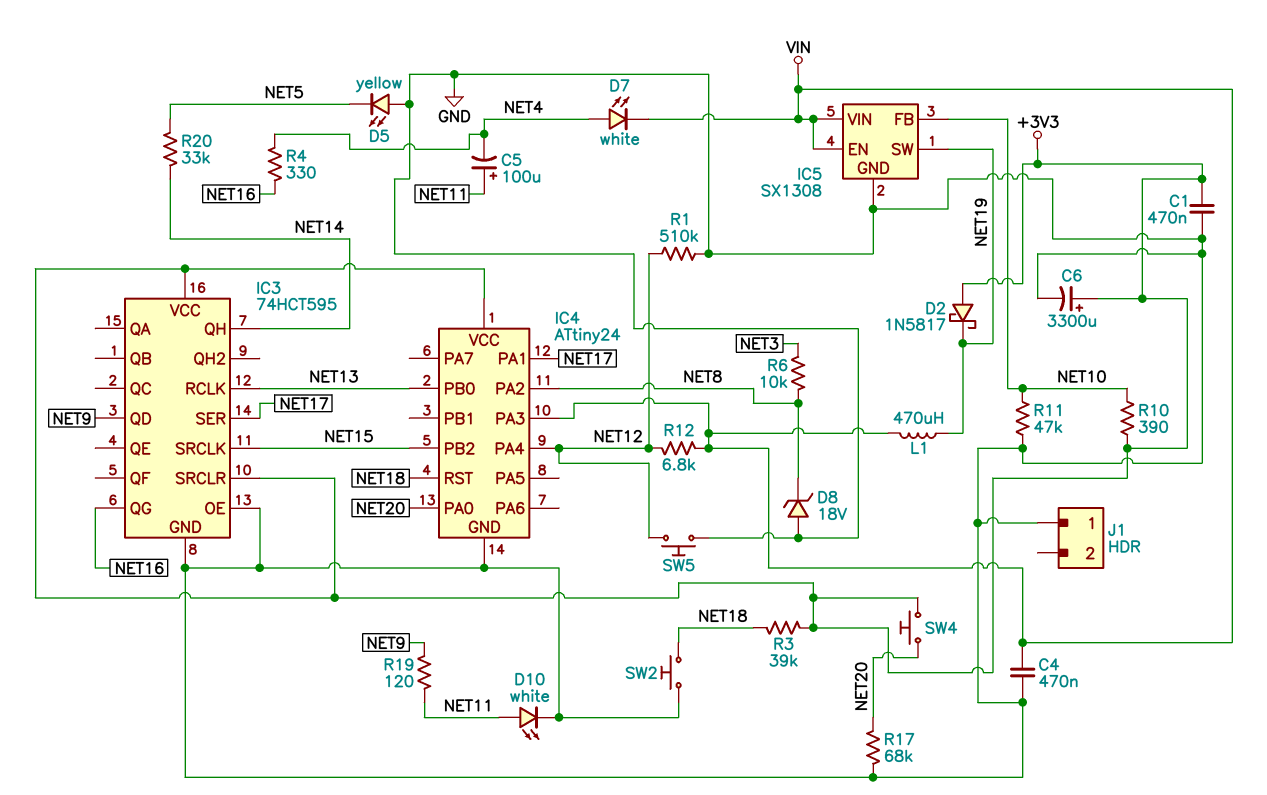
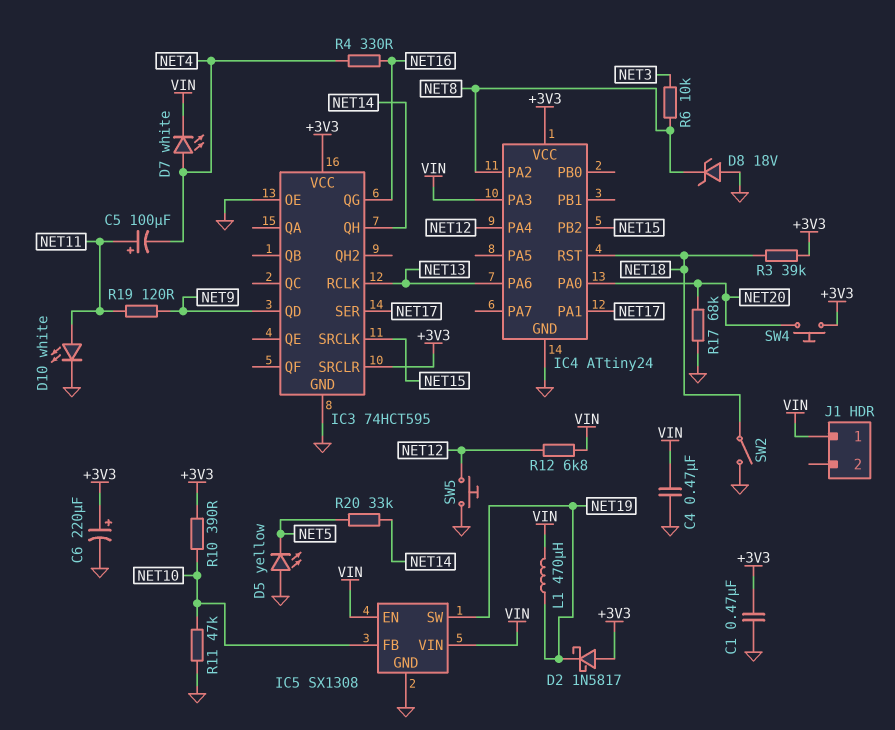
C6: 3300uF (plus +3V3, minus GND) -> 220uF (plus +3V3, minus GND)
IC4 pin PA6: none -> NET13
IC4 pin PB0: NET13 -> none
J1 pin 1: GND -> VIN
R1: 510k (GND, NET12) -> none
SW2: button (GND, NET18) -> switch (GND, NET18)

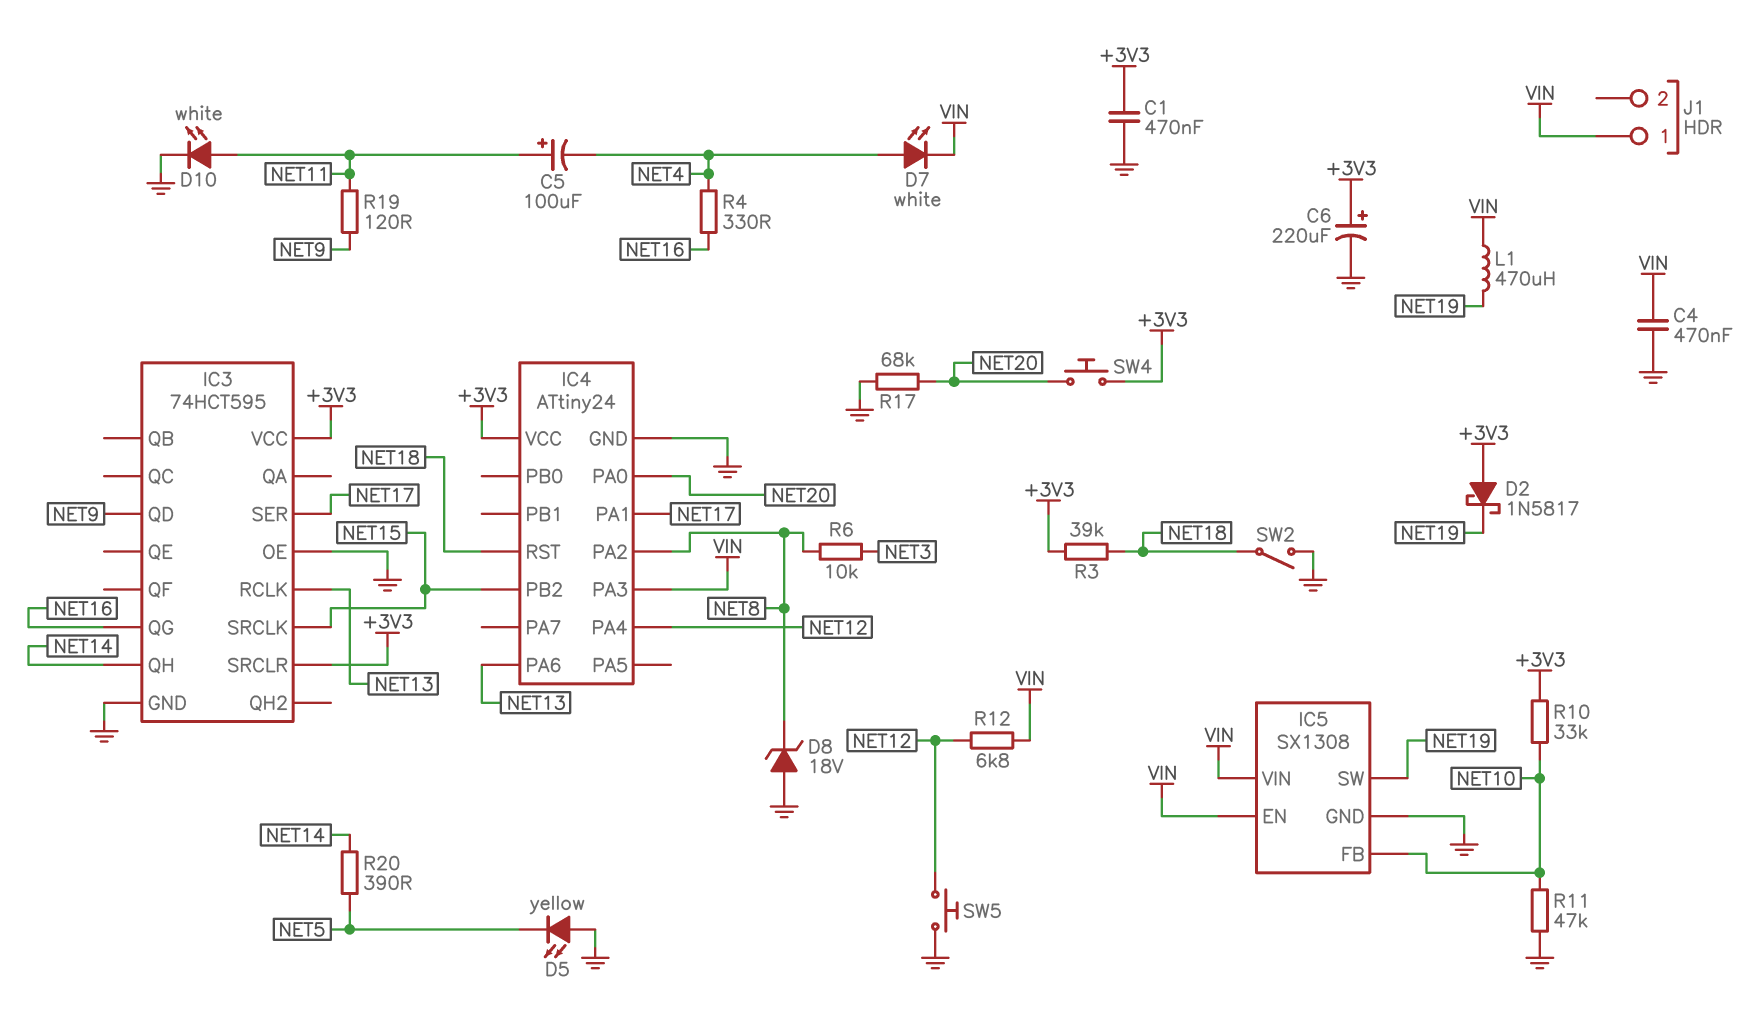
R10: 390 (+3V3, NET10) -> 33k (+3V3, NET10)
R20: 33k (NET5, NET14) -> 390 (NET5, NET14)

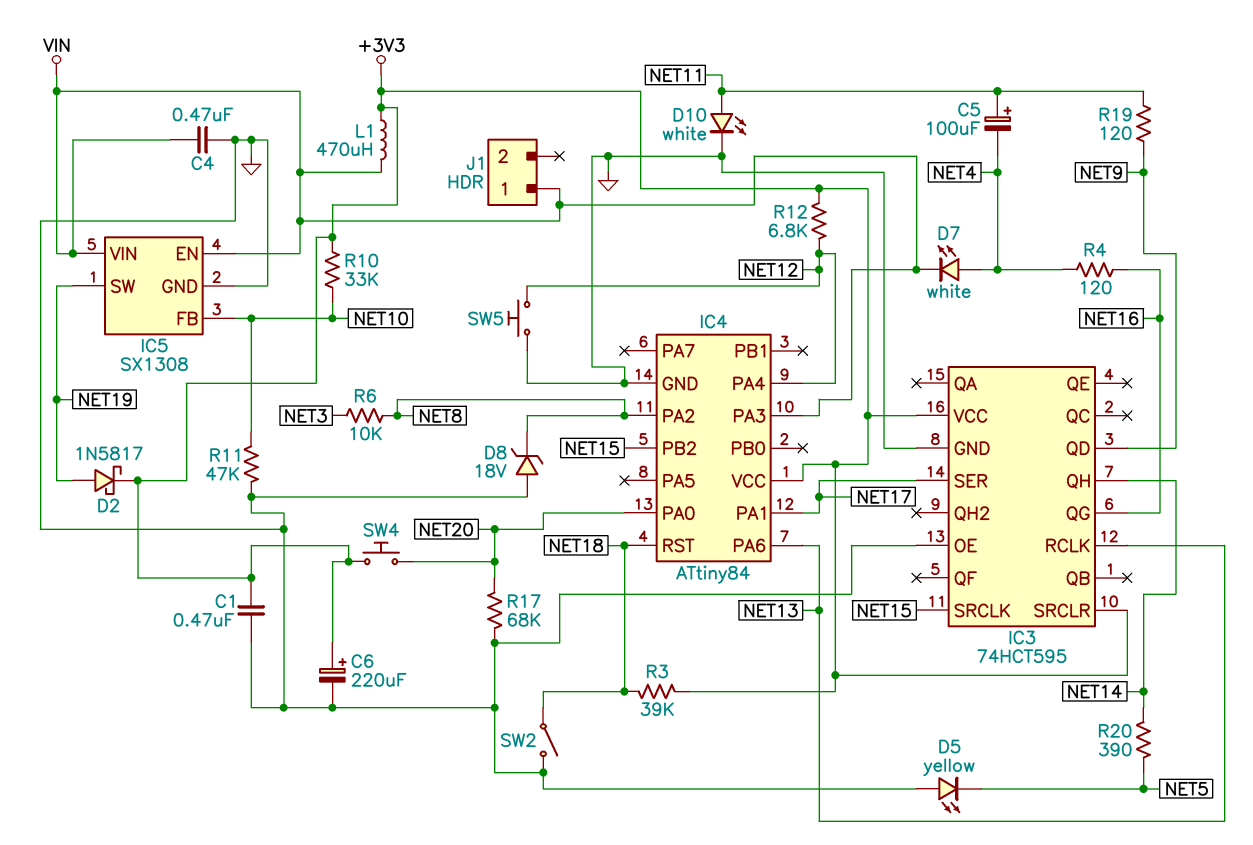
D2: schottky 1N5817 (A +3V3, K NET19) -> schottky 1N5817 (A NET19, K +3V3)
IC4: ATtiny24 -> ATtiny84
L1: 470uH (NET19, VIN) -> 470uH (+3V3, VIN)
R4: 330 (NET4, NET16) -> 120 (NET4, NET16)
R12: 6.8k (NET12, VIN) -> 6.8k (+3V3, NET12)

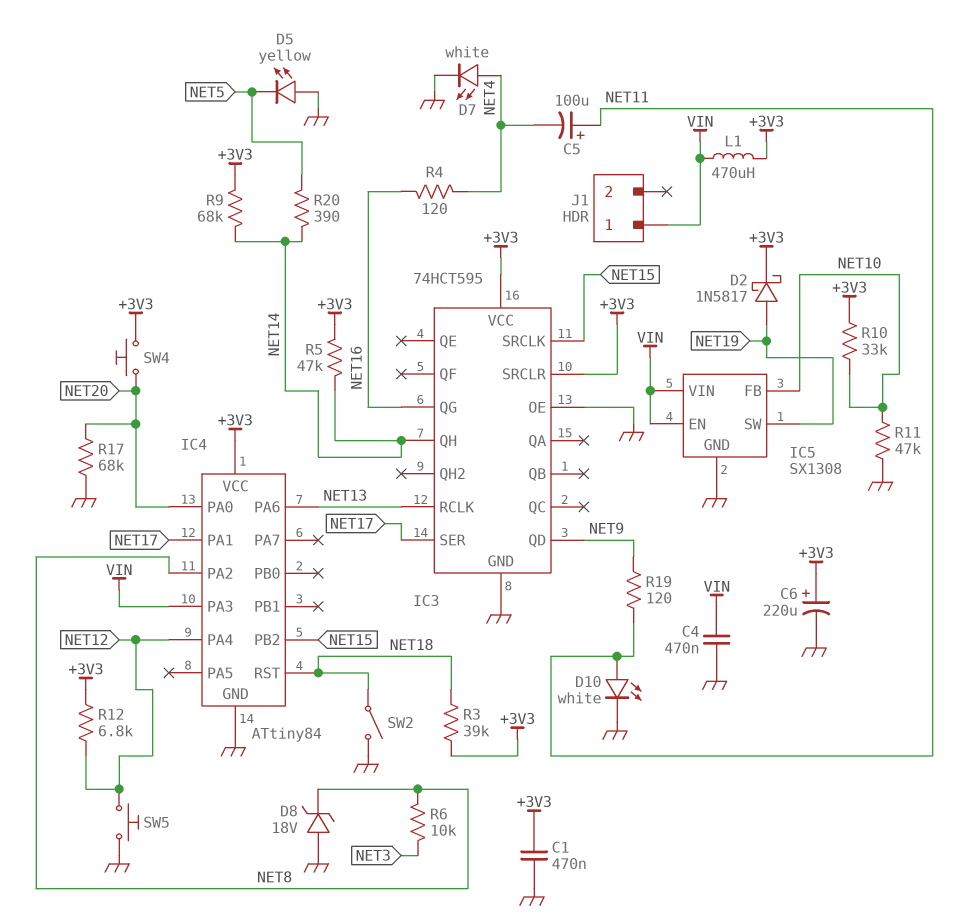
D7: LED white (A NET4, K VIN) -> LED white (A NET4, K GND)
R5: none -> 47k (+3V3, NET14)
R9: none -> 68k (+3V3, NET14)

